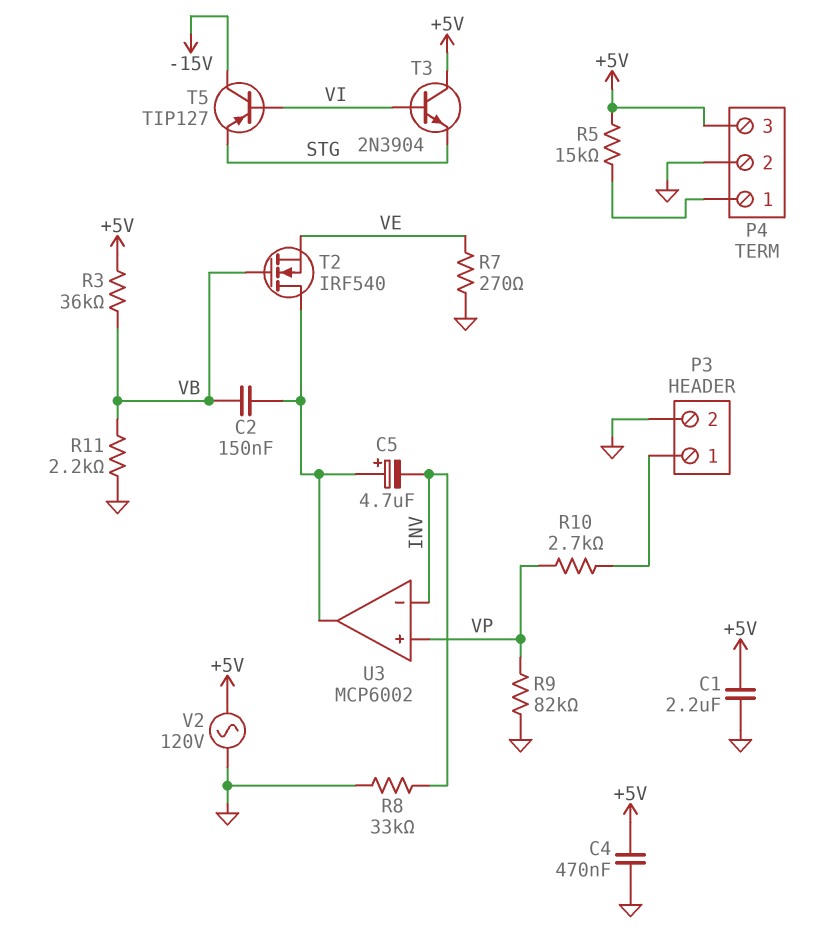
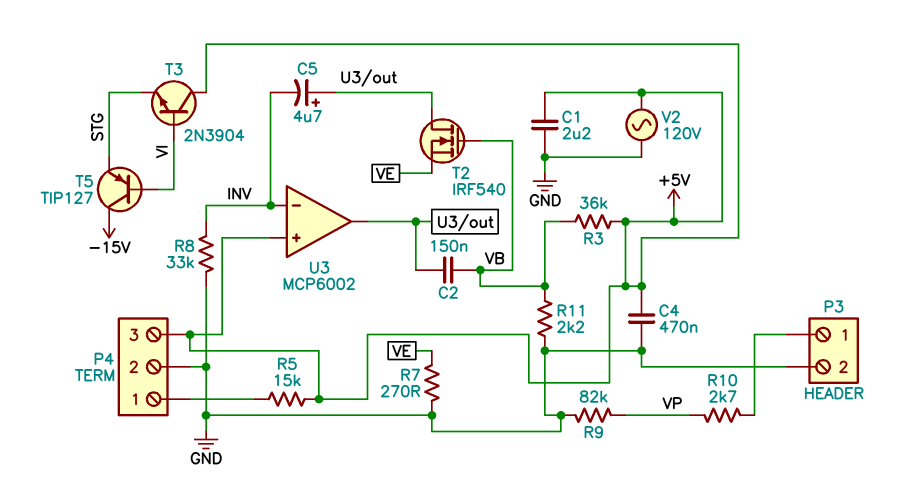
U3 pin in+: VP -> +5V

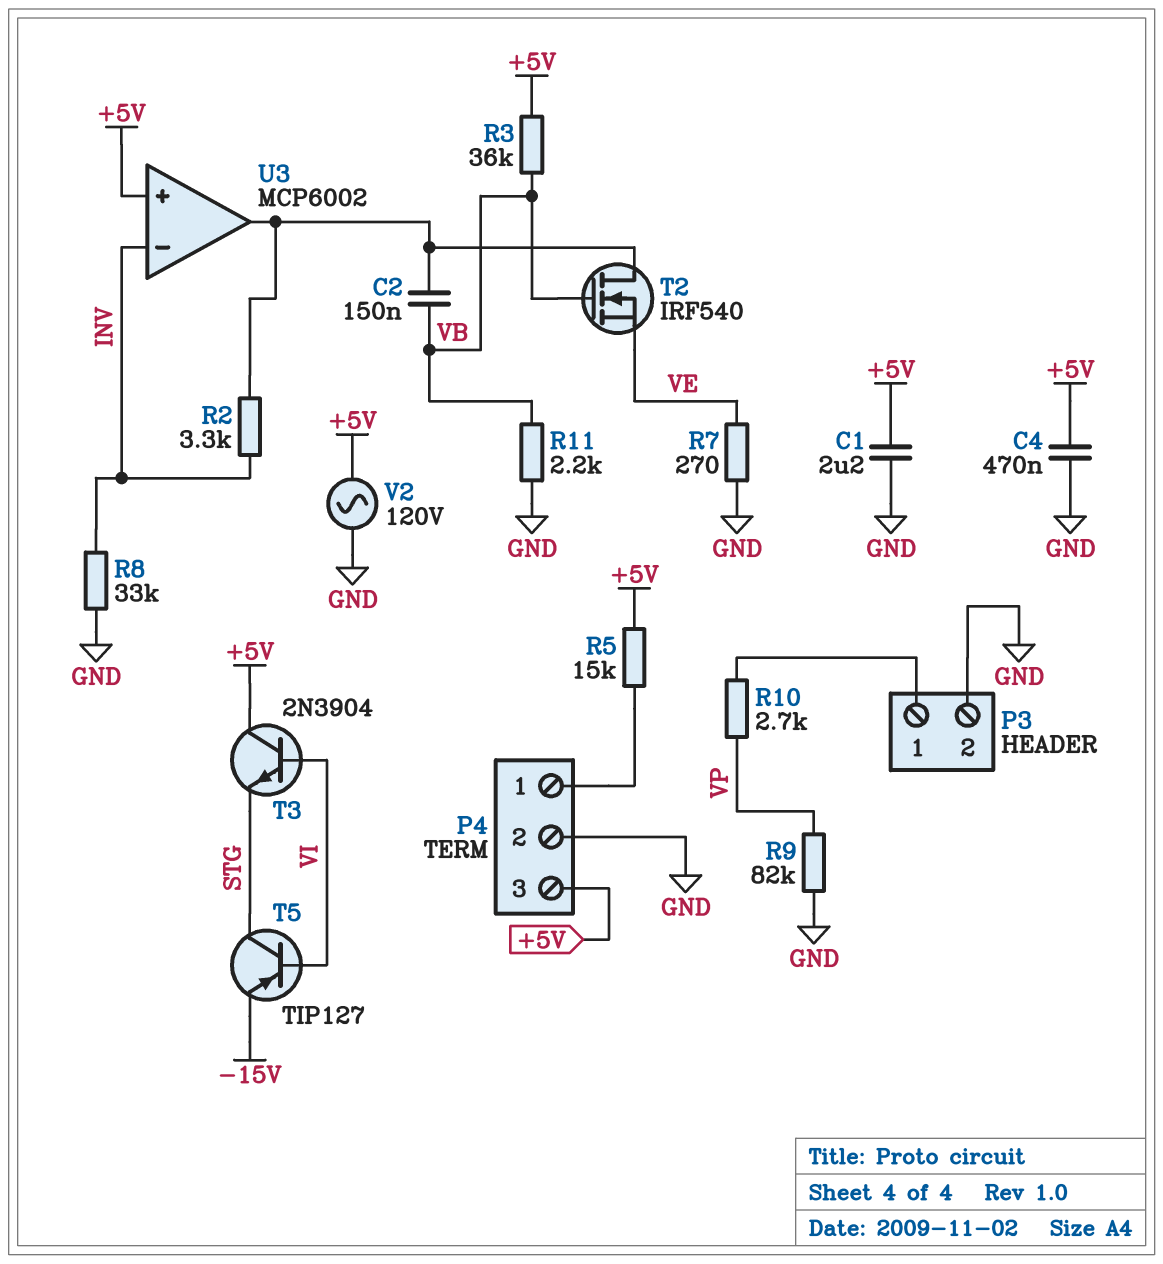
C5: 4.7uF (plus U3/out, minus INV) -> none
R2: none -> 3.3k (INV, U3/out)
T5: PNP TIP127 (B VI, C -15V, E STG) -> PNP TIP127 (B VI, C STG, E -15V)

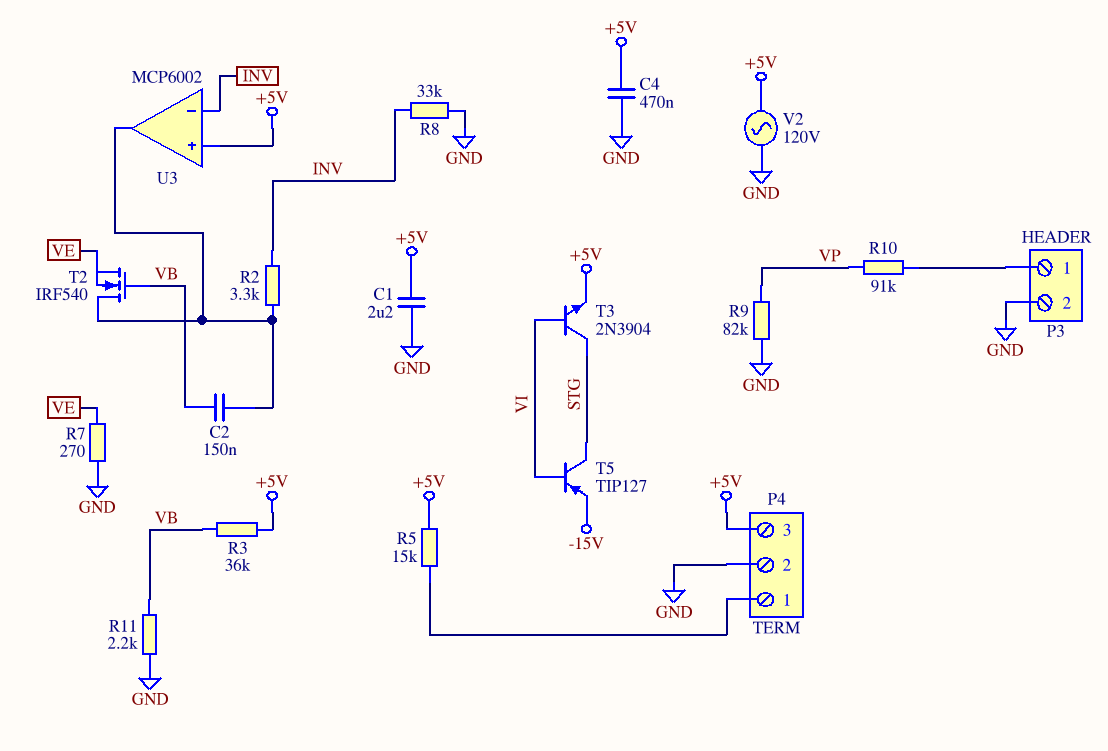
R10: 2.7k (P3/1, VP) -> 91k (P3/1, VP)
T3: NPN 2N3904 (B VI, C +5V, E STG) -> NPN 2N3904 (B VI, C STG, E +5V)

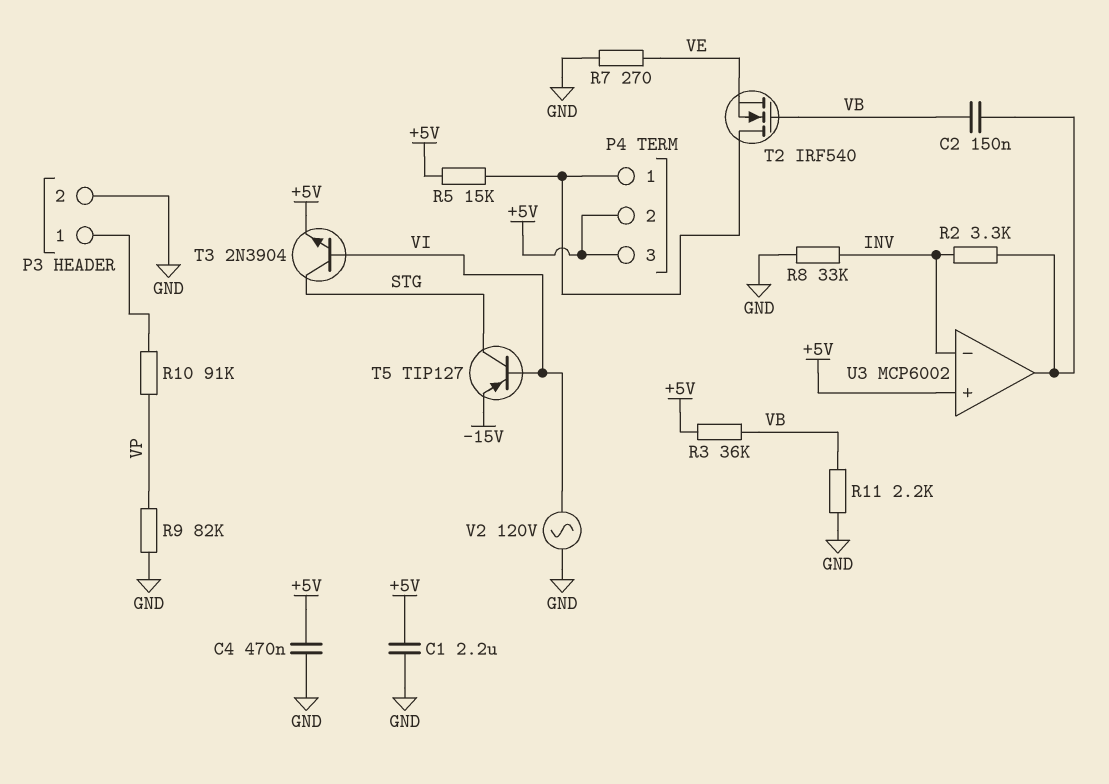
P4 pin 2: GND -> +5V
T2: NMOS IRF540 (G VB, D U3/out, S VE) -> NMOS IRF540 (G VB, D P4/1, S VE)
V2: AC 120V (+5V, GND) -> AC 120V (GND, VI)

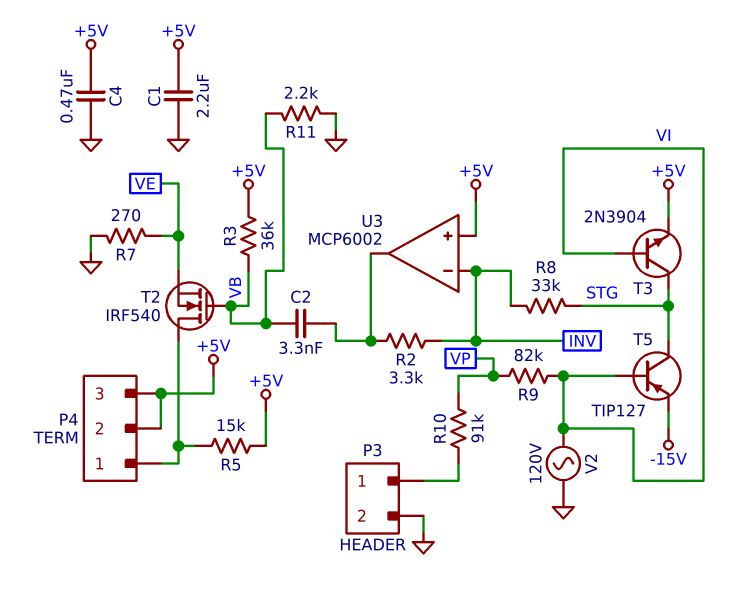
C2: 150nF (U3/out, VB) -> 3.3nF (U3/out, VB)
R8: 33k (GND, INV) -> 33k (INV, STG)
R9: 82k (GND, VP) -> 82k (VI, VP)

